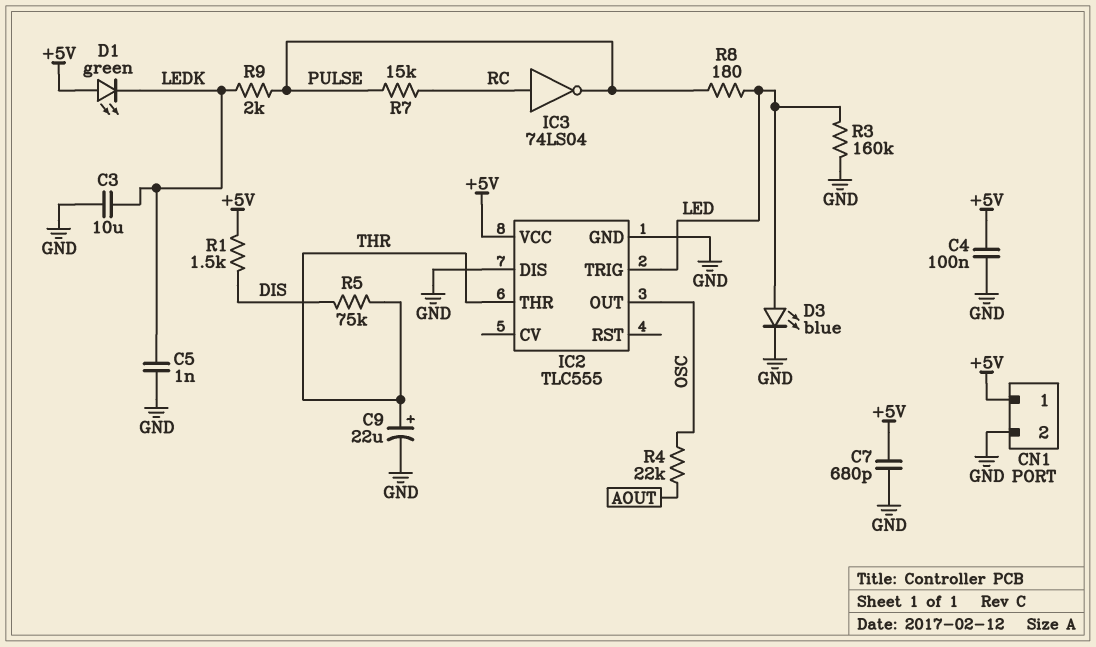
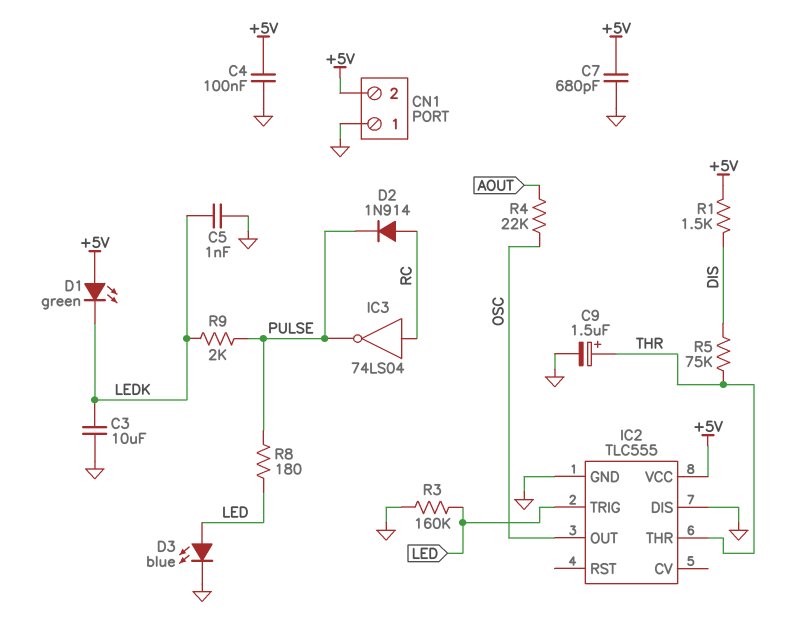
C9: 22uF (plus THR, minus GND) -> 1.5uF (plus THR, minus GND)
CN1 pin 1: +5V -> GND
CN1 pin 2: GND -> +5V
D2: none -> diode 1N914 (A RC, K PULSE)
R7: 15k (PULSE, RC) -> none

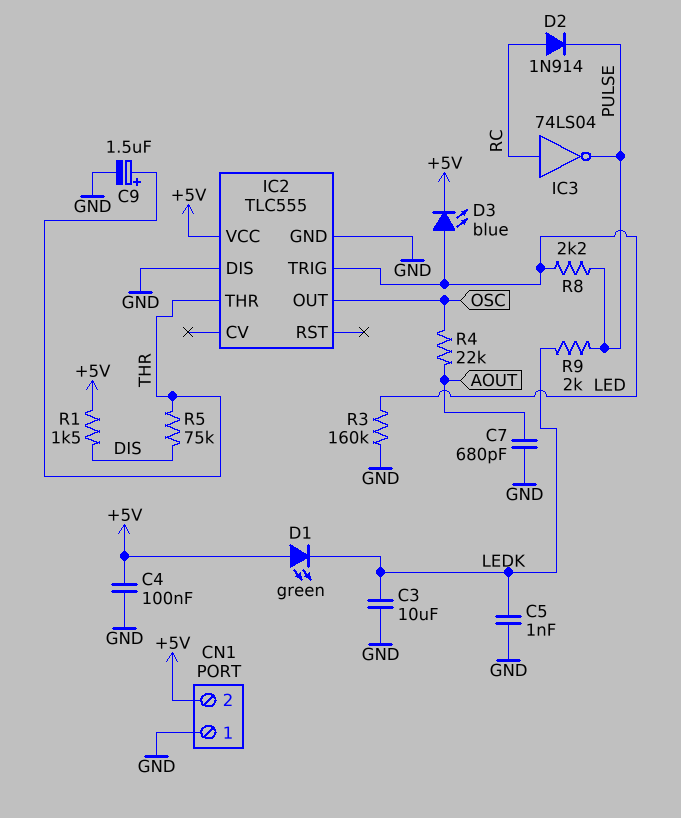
C7: 680pF (+5V, GND) -> 680pF (AOUT, GND)
D3: LED blue (A LED, K GND) -> LED blue (A LED, K +5V)
R8: 180 (LED, PULSE) -> 2.2k (LED, PULSE)

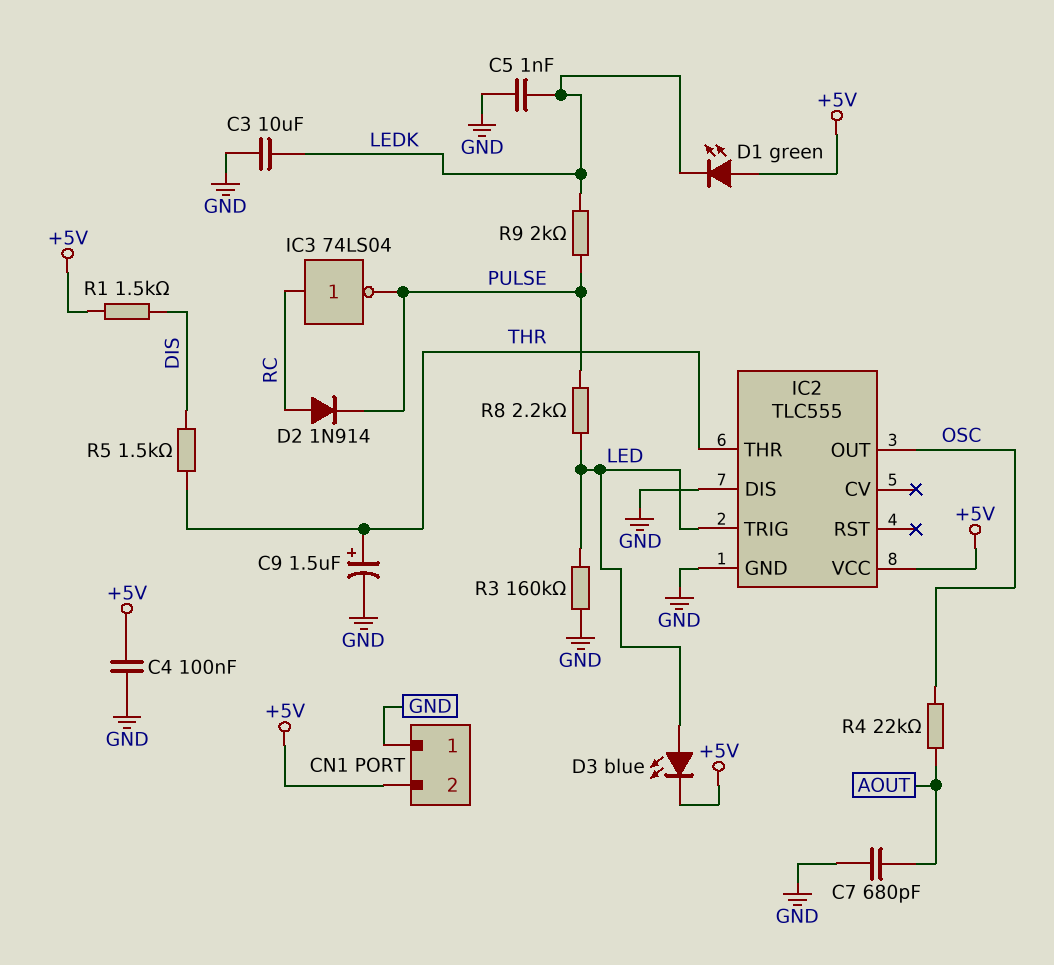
R5: 75k (DIS, THR) -> 1.5k (DIS, THR)

